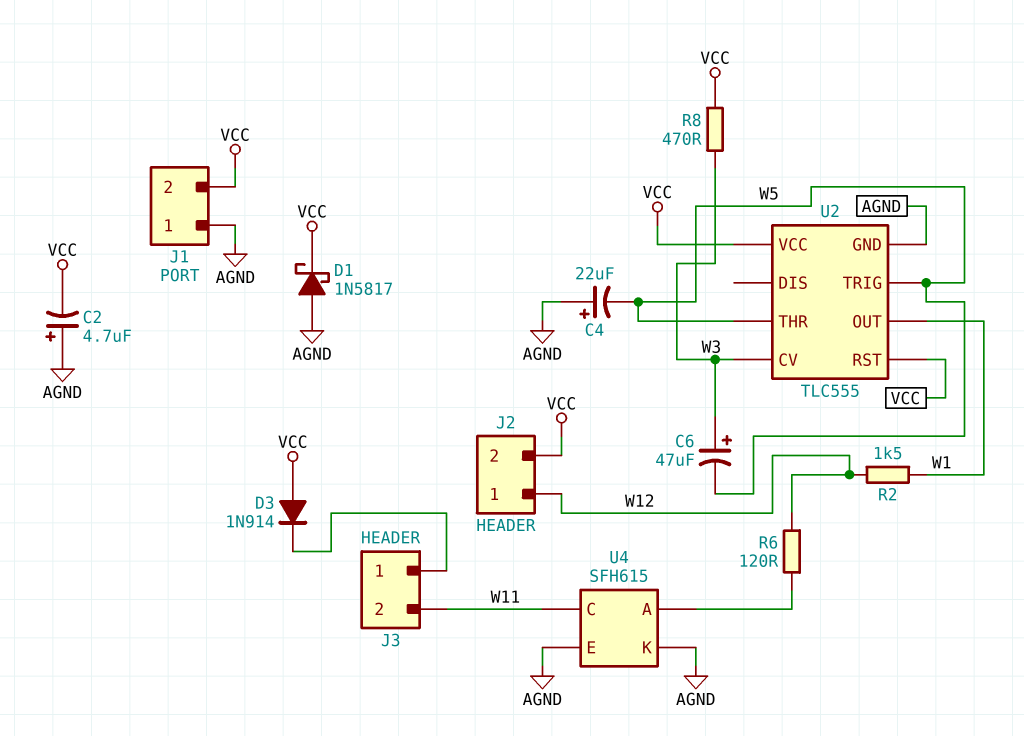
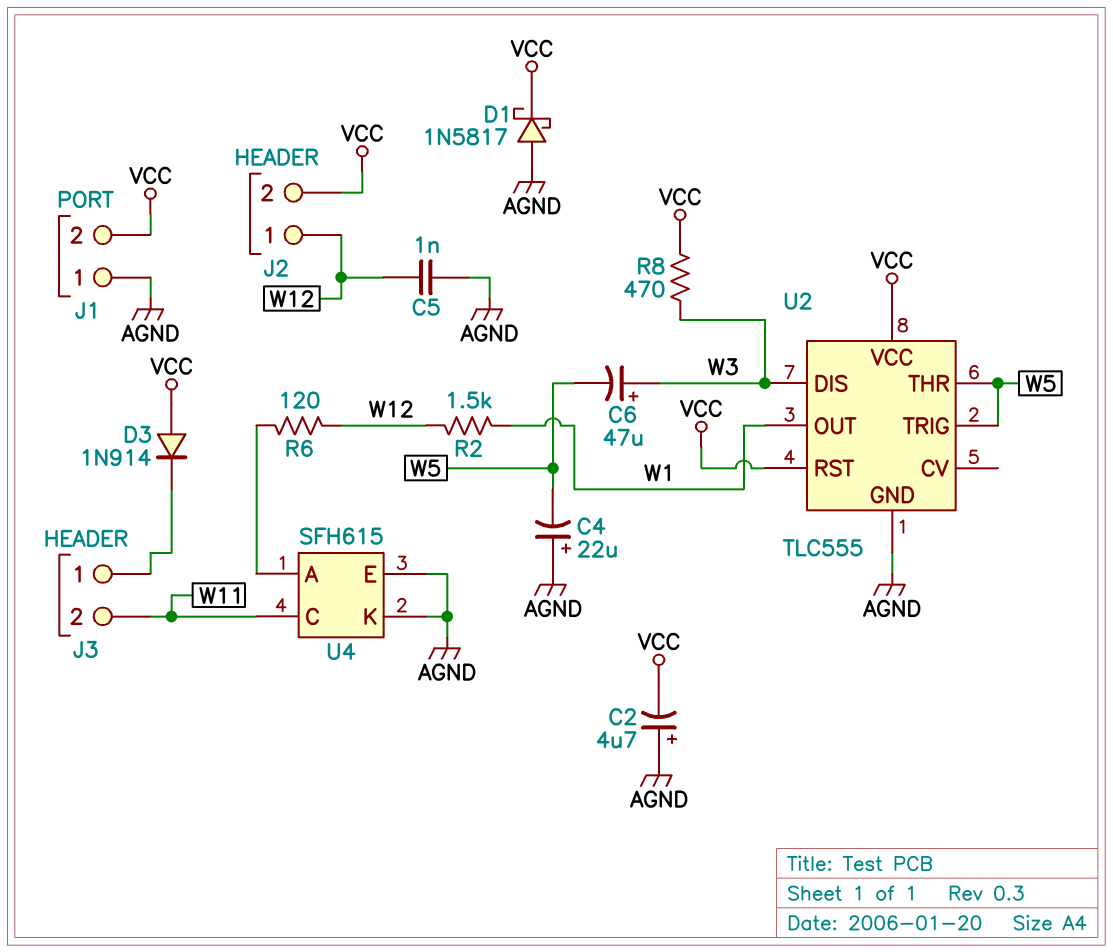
C5: none -> 1nF (AGND, W12)
U2 pin CV: W3 -> none
U2 pin DIS: none -> W3

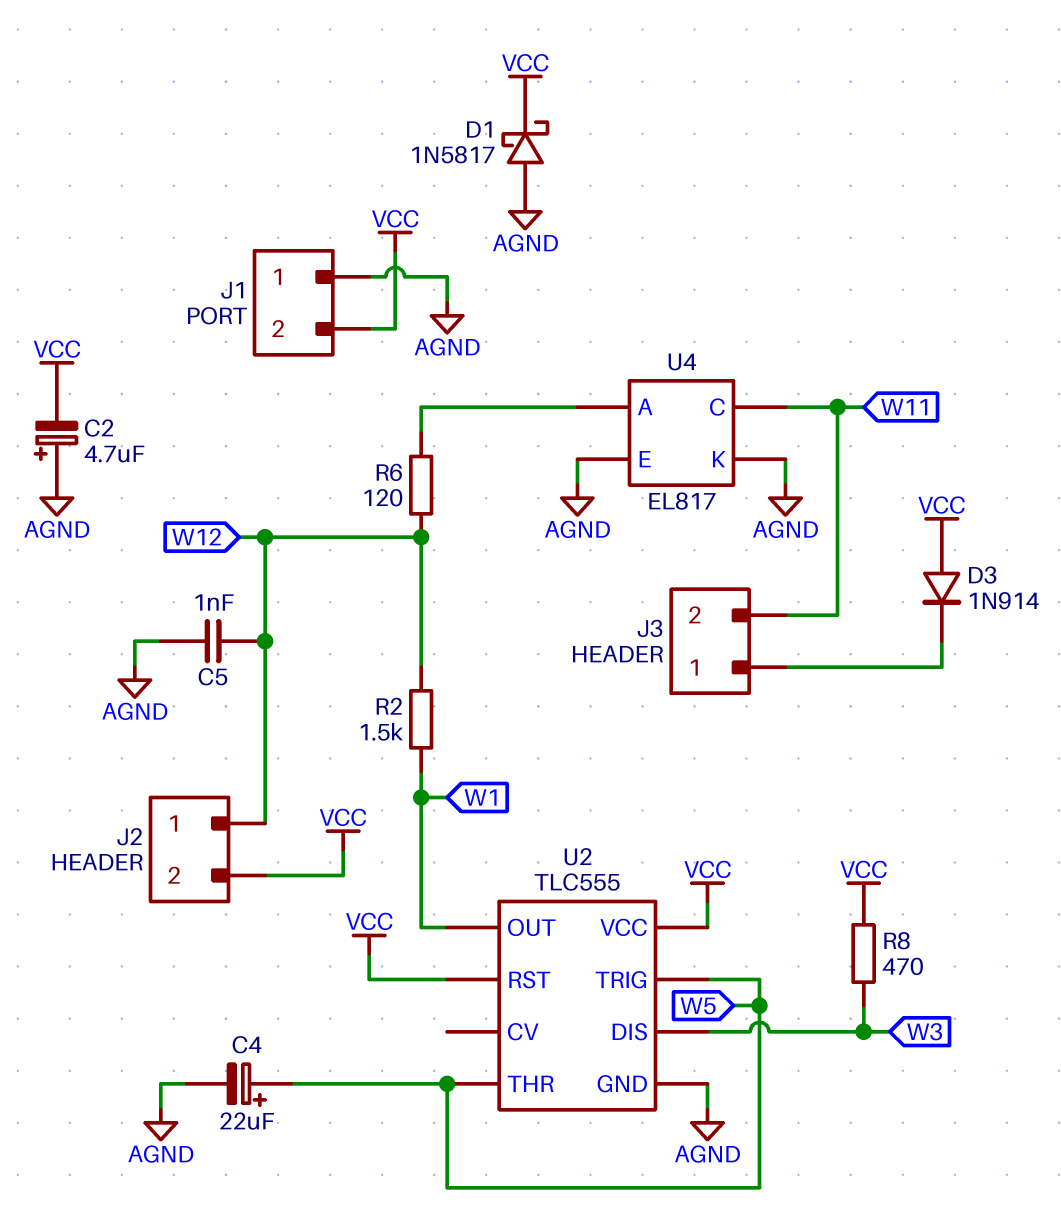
C4: 22uF (plus AGND, minus W5) -> 22uF (plus W5, minus AGND)
C6: 47uF (plus W3, minus W5) -> none
U4: SFH615 -> EL817

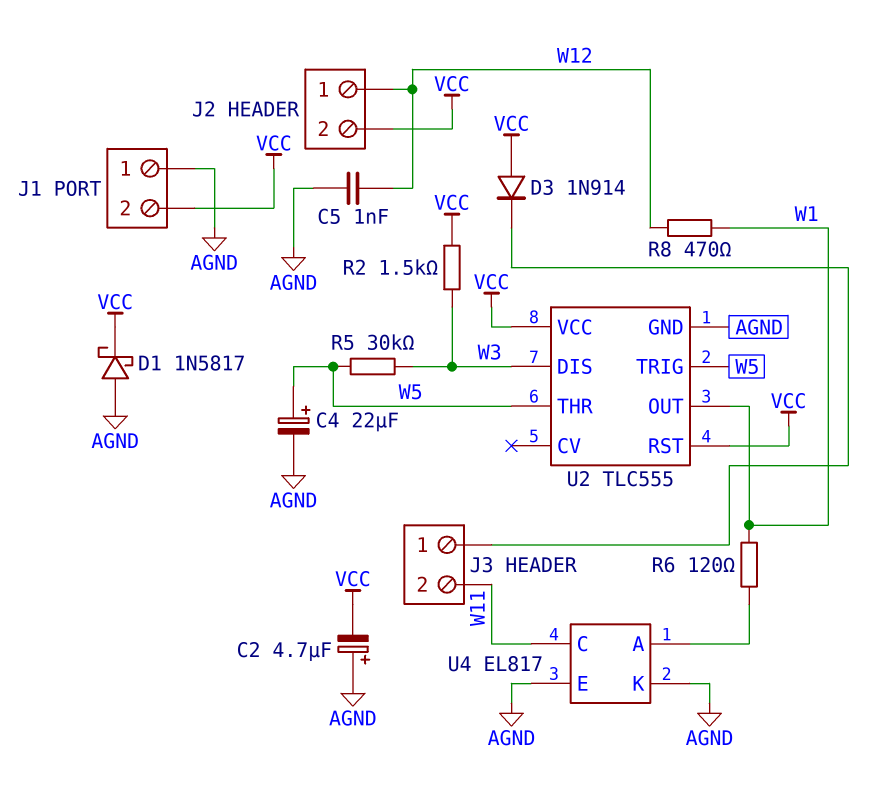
R2: 1.5k (W1, W12) -> 1.5k (VCC, W3)
R5: none -> 30k (W3, W5)
R6: 120 (U4/A, W12) -> 120 (U4/A, W1)
R8: 470 (VCC, W3) -> 470 (W1, W12)

